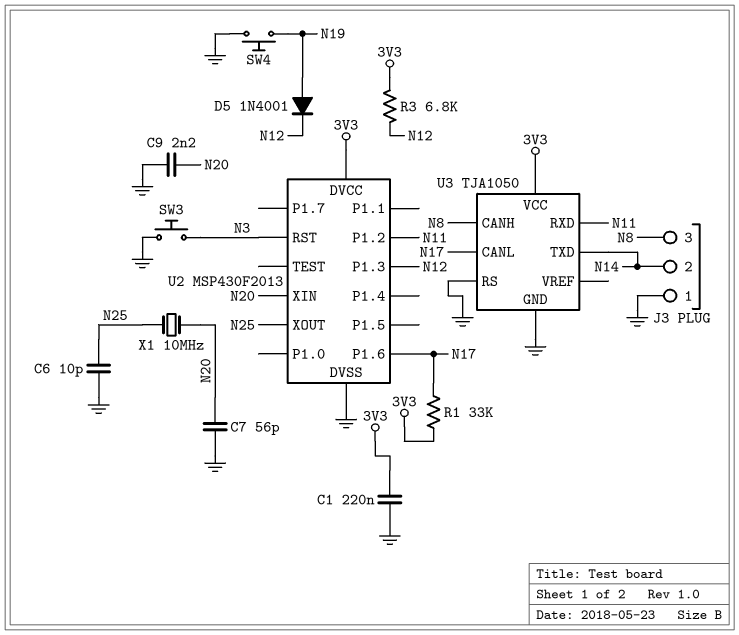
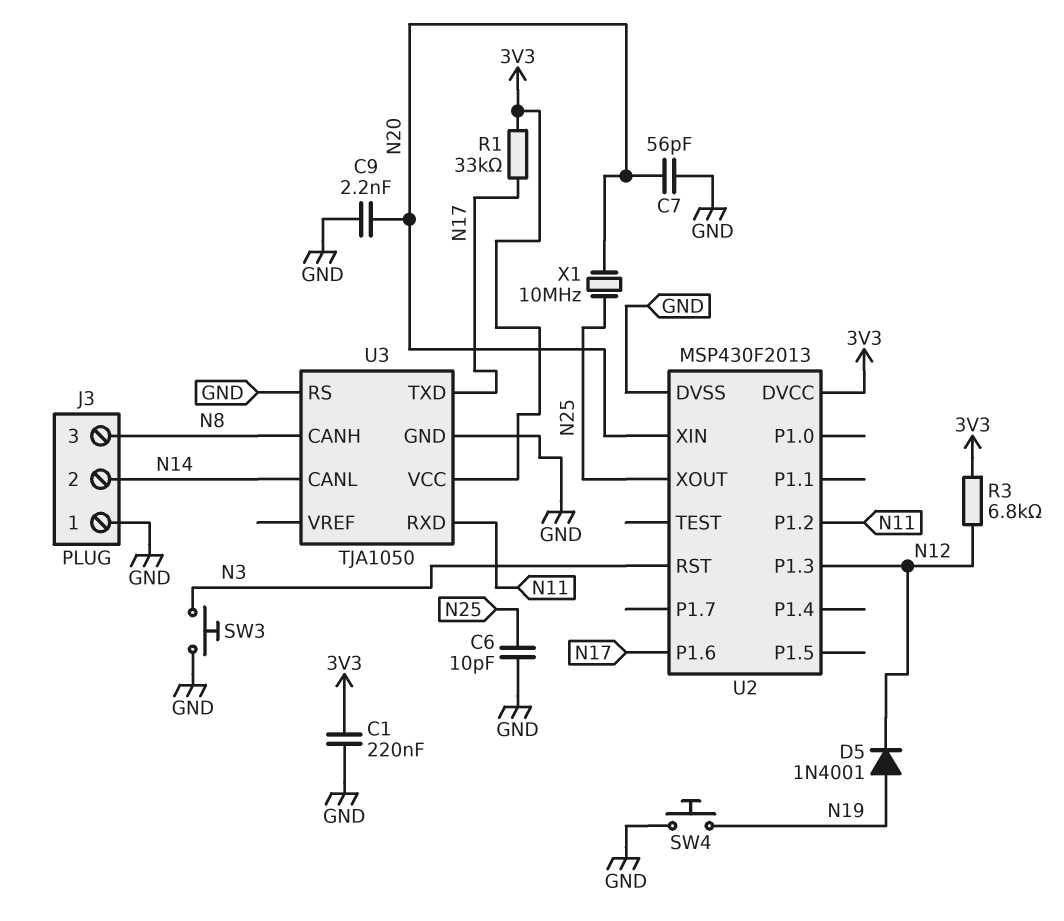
U3 pin CANL: N17 -> N14
U3 pin TXD: N14 -> N17

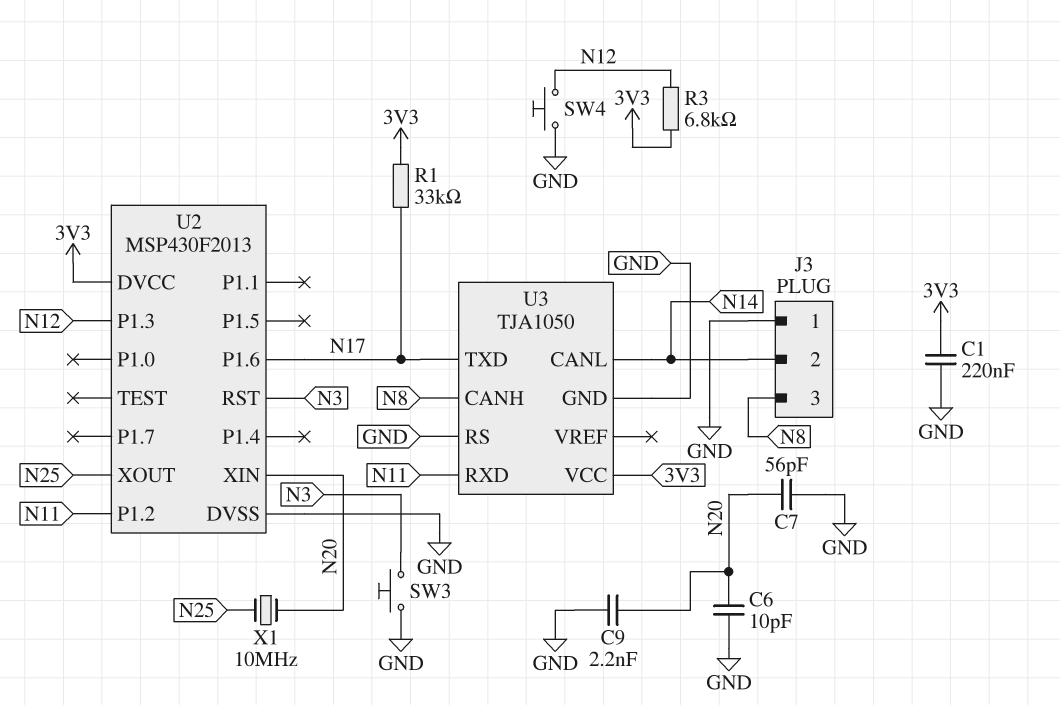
C6: 10pF (GND, N25) -> 10pF (GND, N20)
D5: diode 1N4001 (A N19, K N12) -> none
SW4: button (GND, N19) -> button (GND, N12)

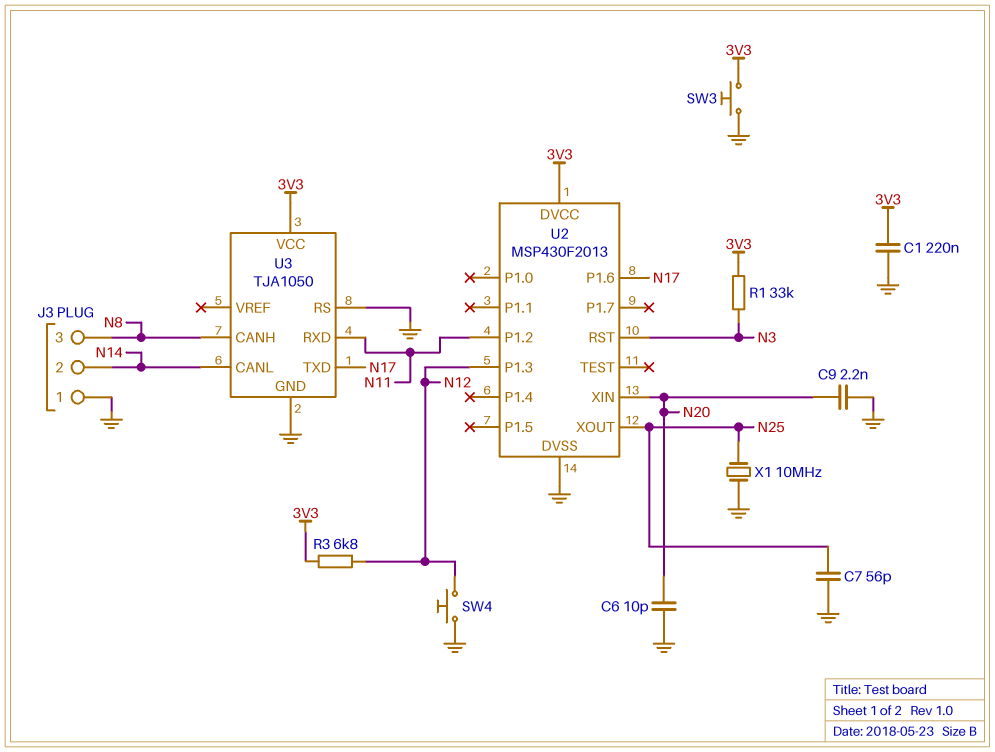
C7: 56pF (GND, N20) -> 56pF (GND, N25)
R1: 33k (3V3, N17) -> 33k (3V3, N3)
SW3: button (GND, N3) -> button (3V3, GND)
X1: 10MHz (N20, N25) -> 10MHz (GND, N25)

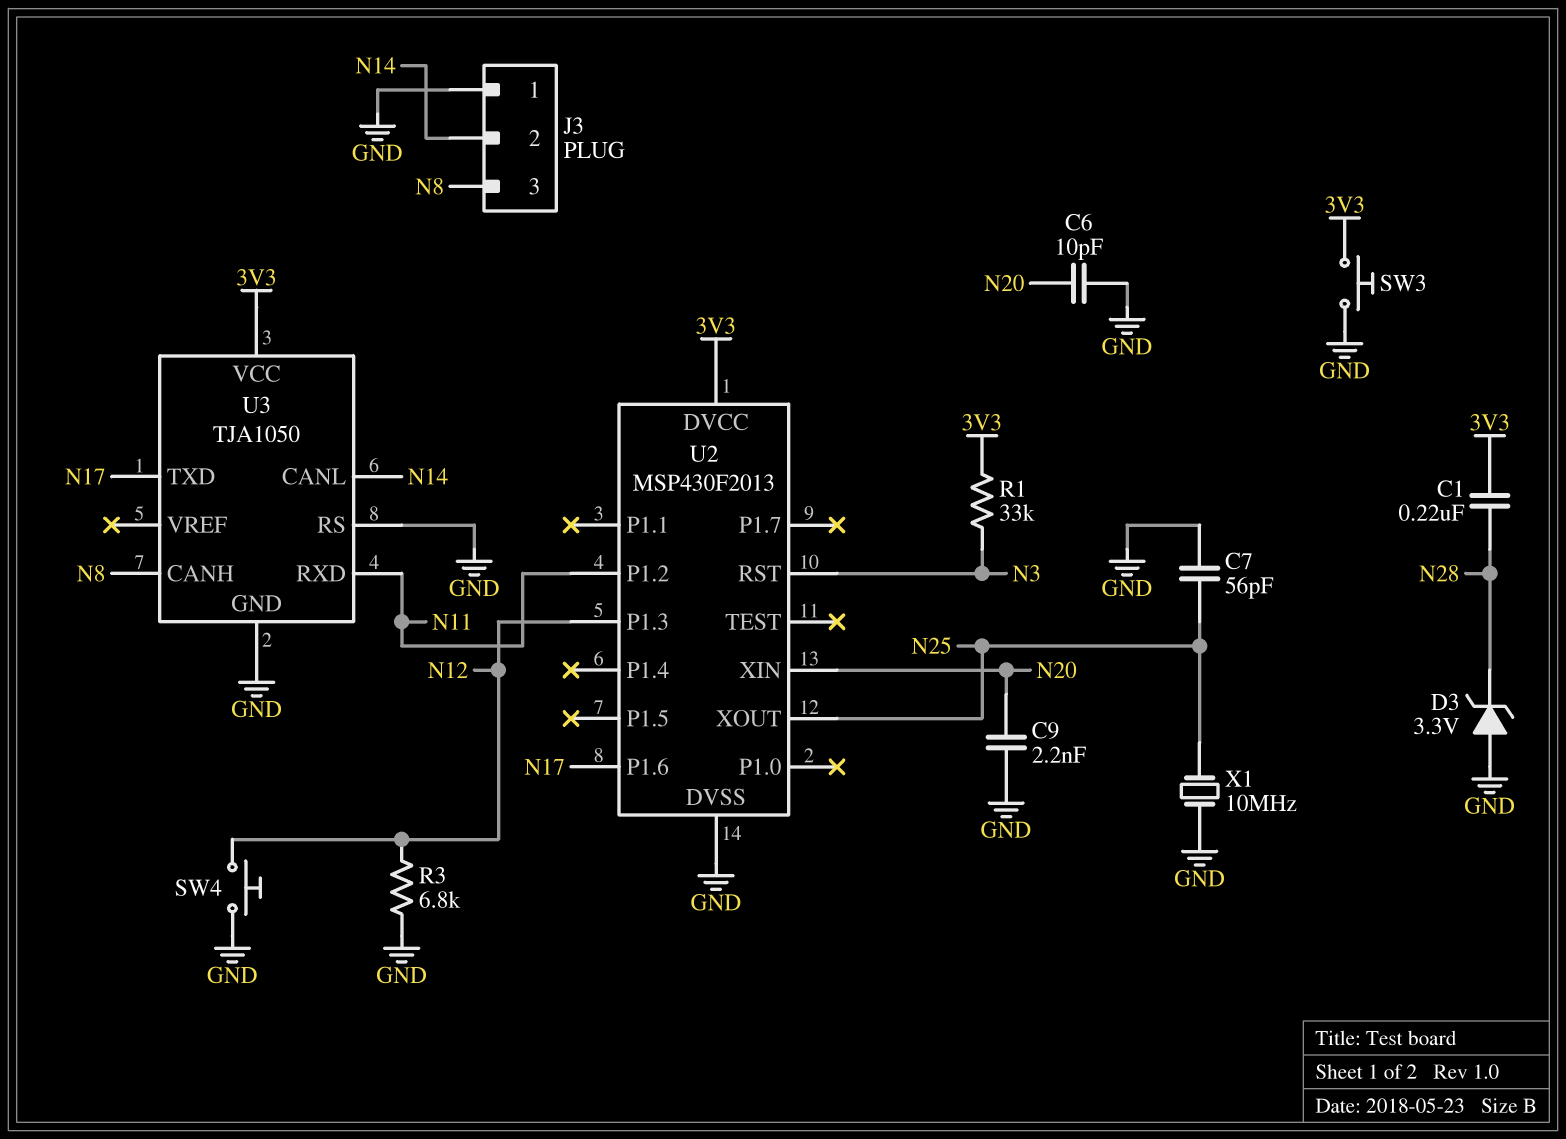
C1: 220nF (3V3, GND) -> 220nF (3V3, N28)
D3: none -> zener 3.3V (A GND, K N28)
R3: 6.8k (3V3, N12) -> 6.8k (GND, N12)

